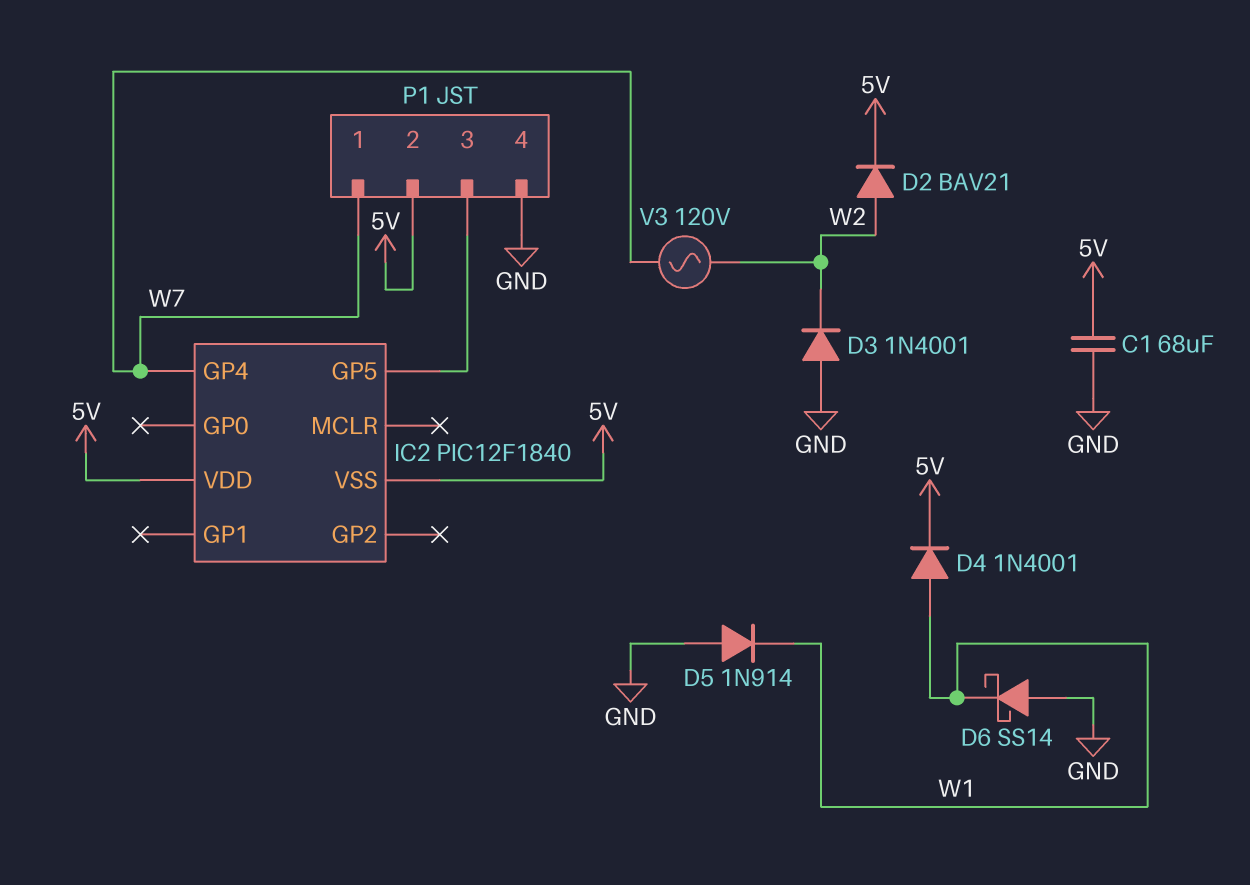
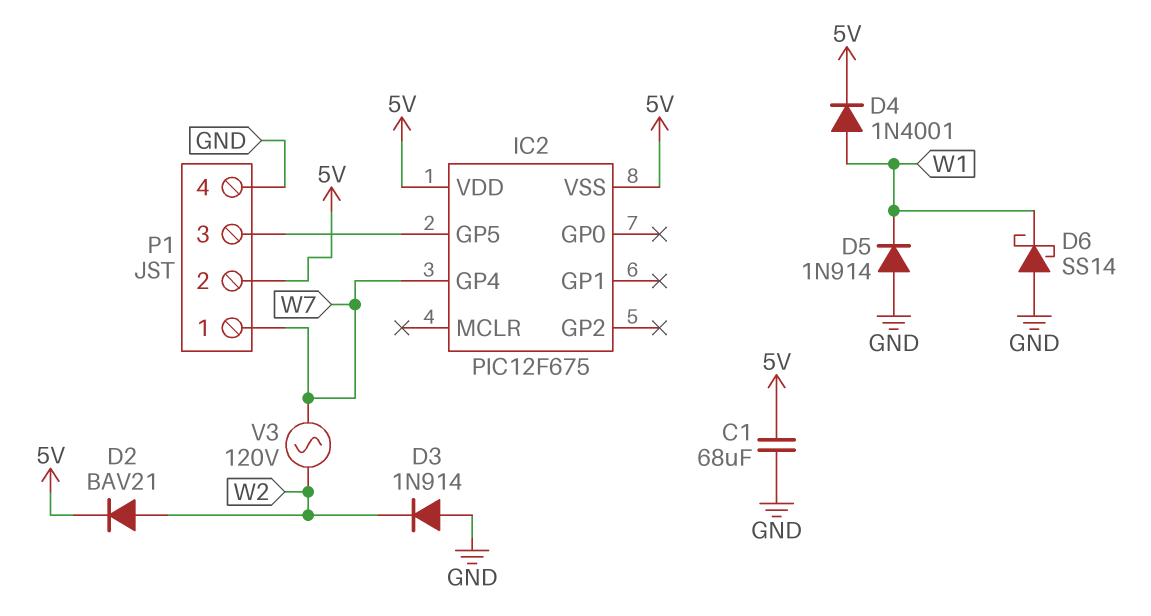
D3: diode 1N4001 (A GND, K W2) -> diode 1N914 (A GND, K W2)
IC2: PIC12F1840 -> PIC12F675

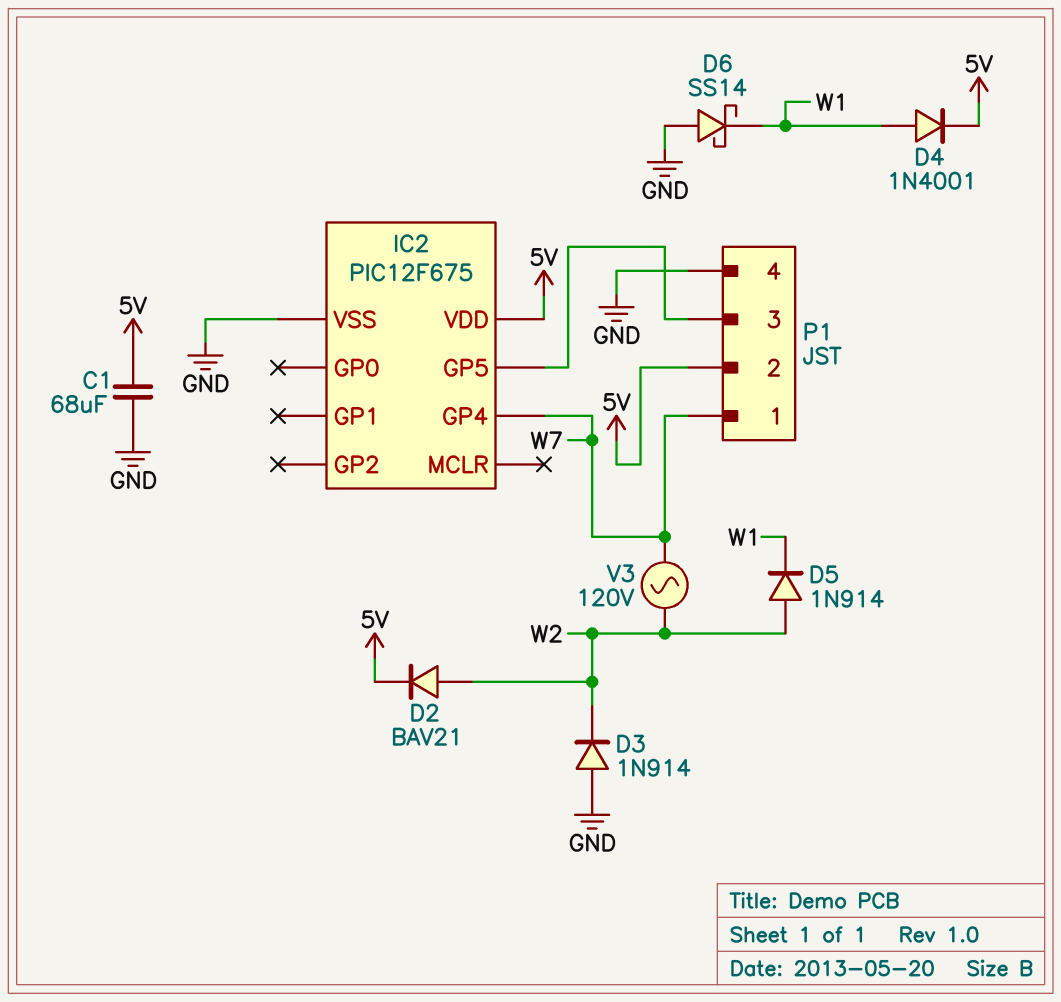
D5: diode 1N914 (A GND, K W1) -> diode 1N914 (A W2, K W1)
IC2 pin VSS: 5V -> GND

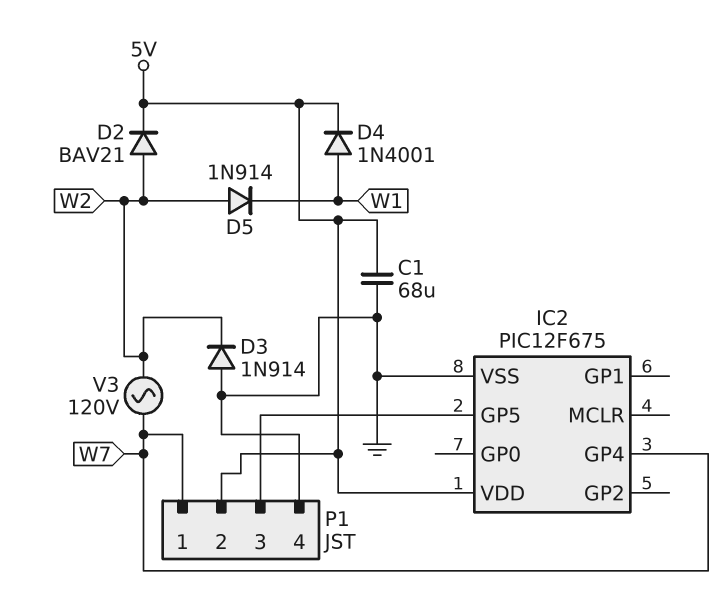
D6: schottky SS14 (A GND, K W1) -> none

